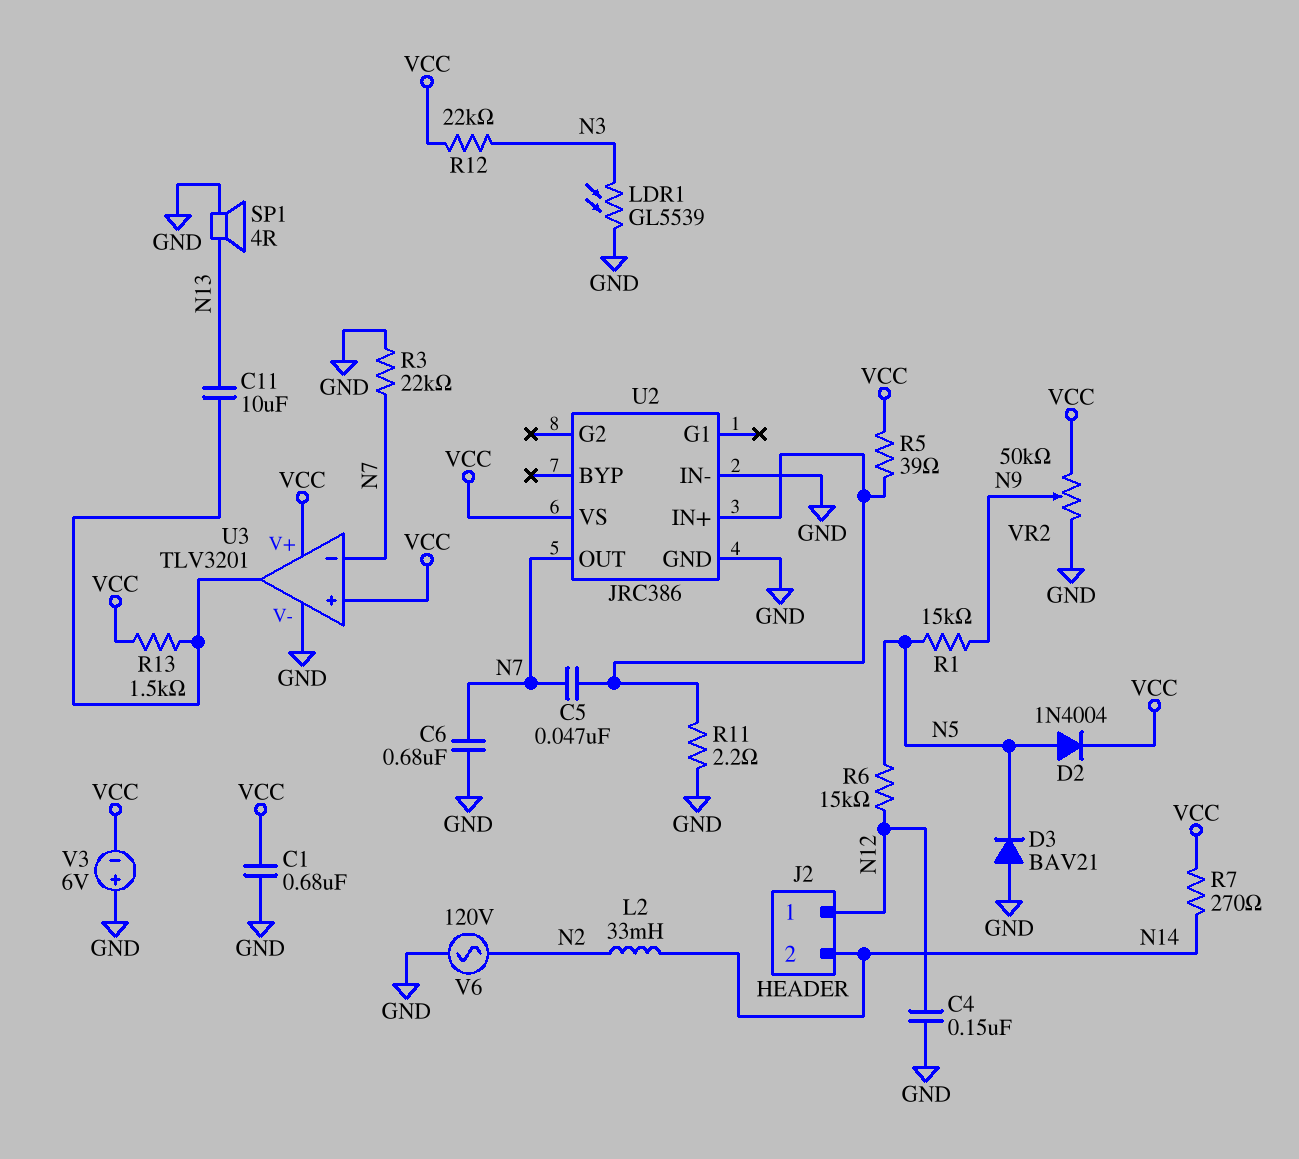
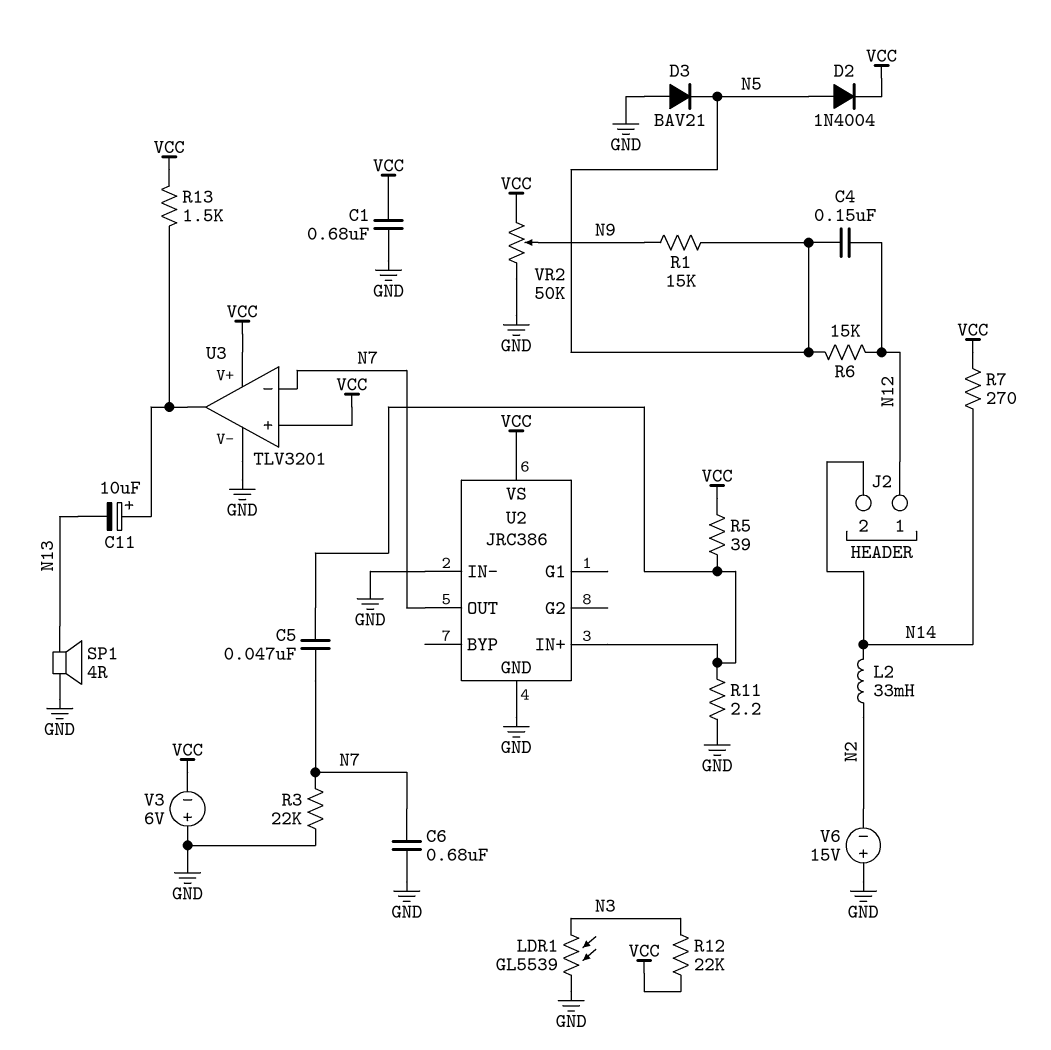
C4: 150nF (GND, N12) -> 150nF (N5, N12)
C11: 10uF (N13, U3/out) -> 10uF (plus U3/out, minus N13)
V6: AC 120V (GND, N2) -> 15V (plus GND, minus N2)

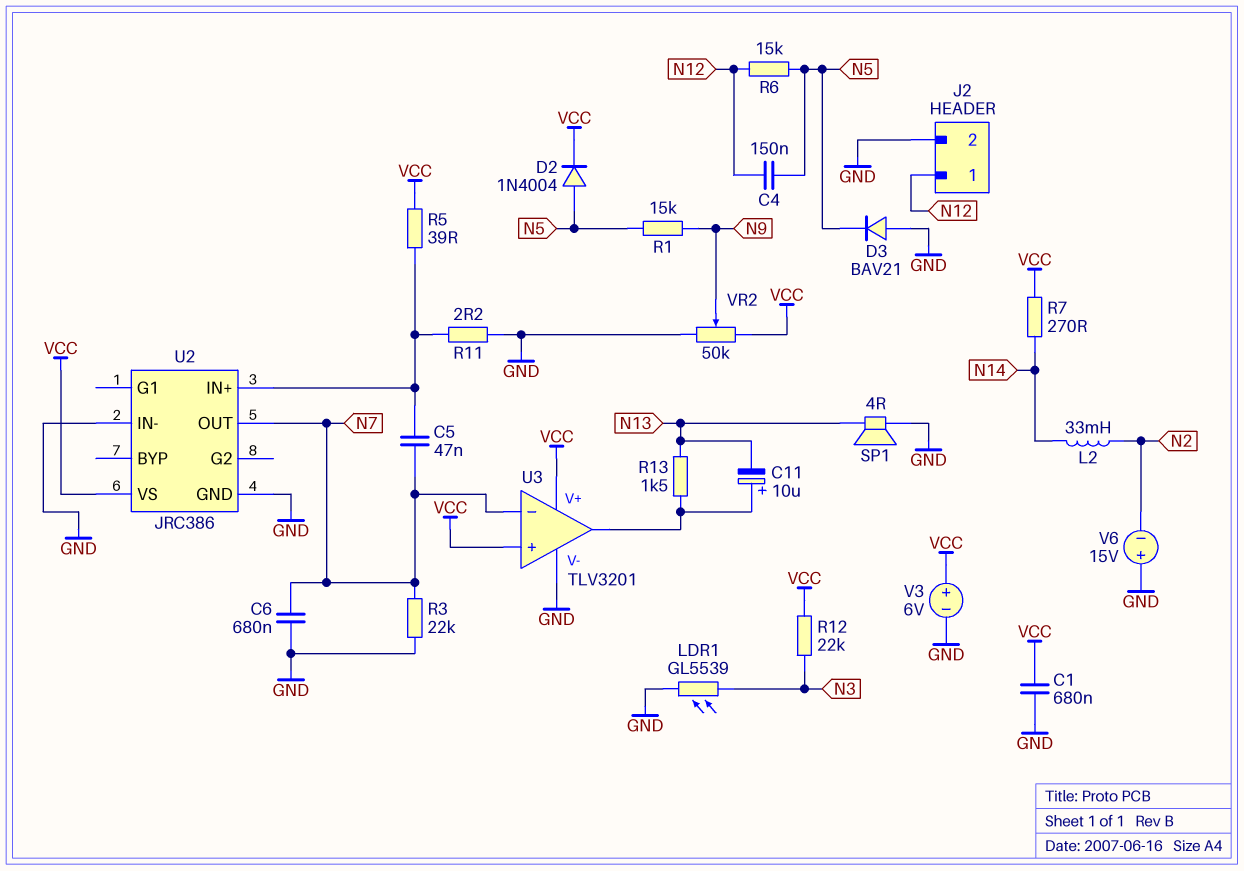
J2 pin 2: N14 -> GND
R13: 1.5k (U3/out, VCC) -> 1.5k (N13, U3/out)
V3: 6V (plus GND, minus VCC) -> 6V (plus VCC, minus GND)

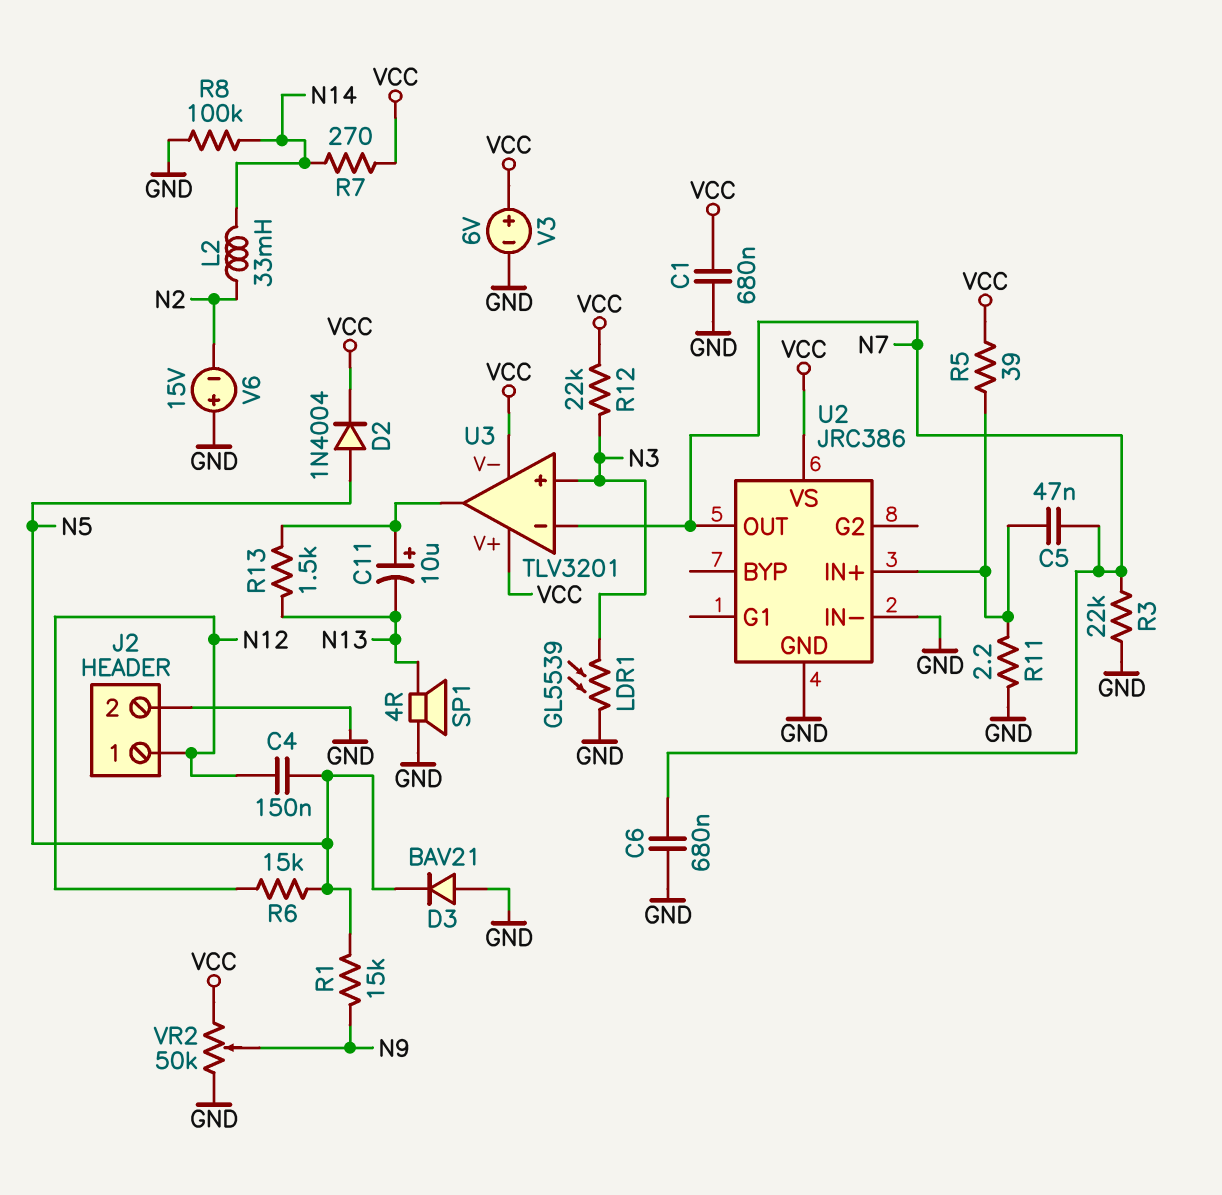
R8: none -> 100k (GND, N14)
U3 pin V-: GND -> VCC
U3 pin in+: VCC -> N3

